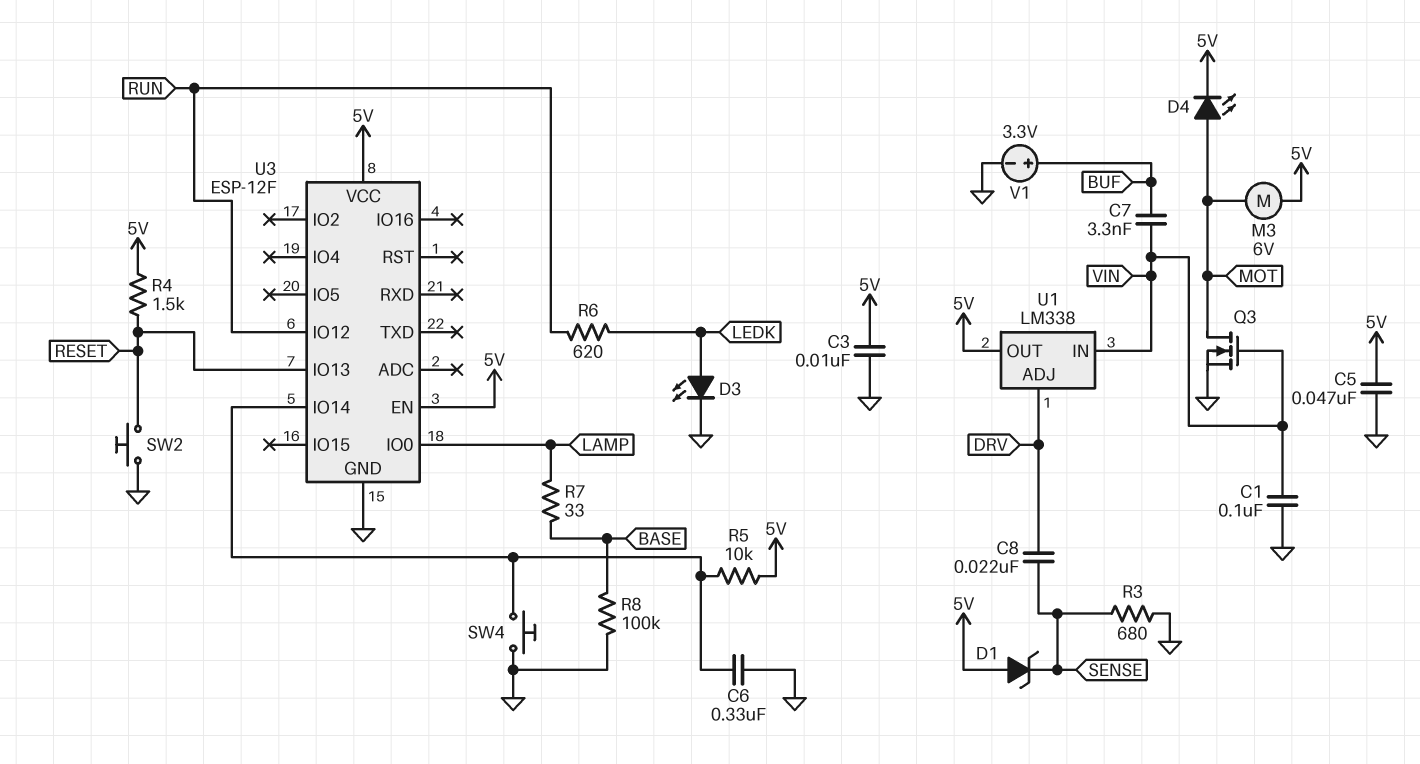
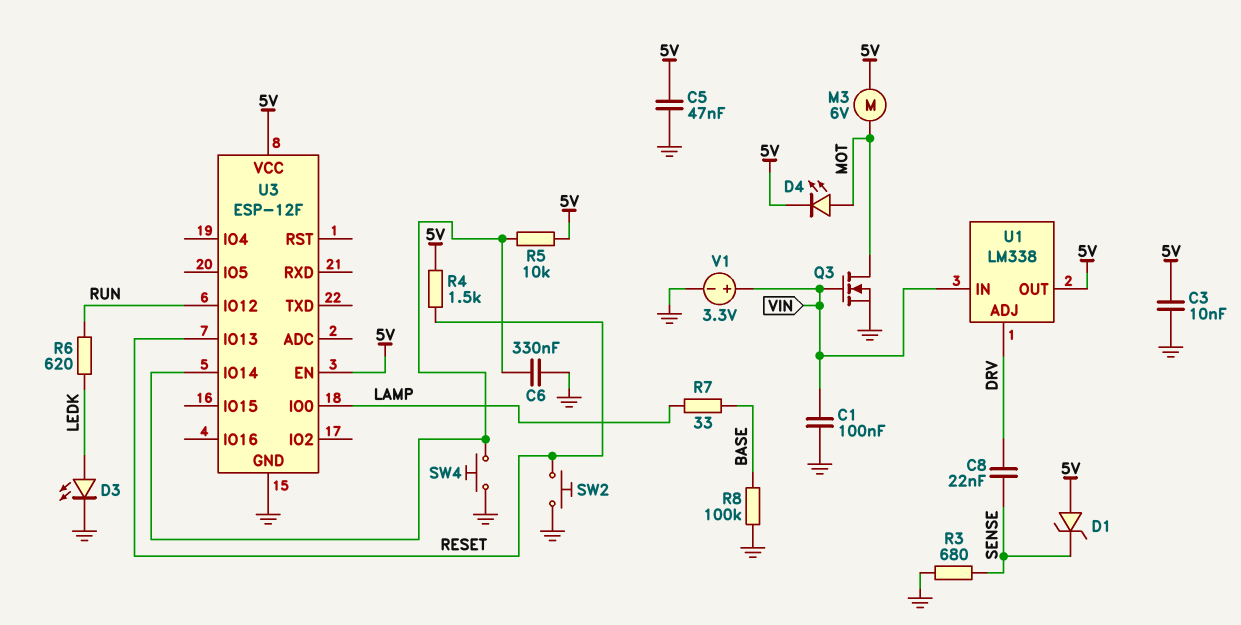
C7: 3.3nF (BUF, VIN) -> none
V1: 3.3V (plus BUF, minus GND) -> 3.3V (plus VIN, minus GND)

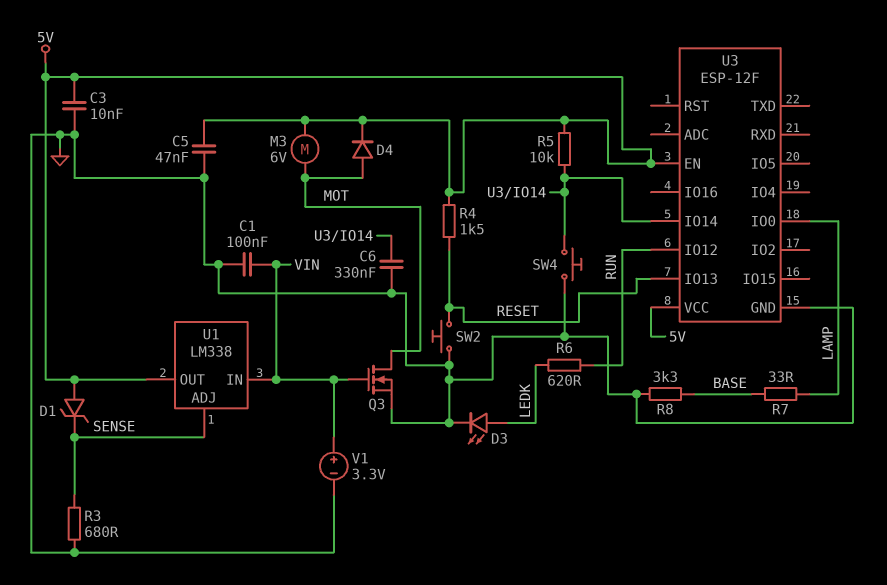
C8: 22nF (DRV, SENSE) -> none
D4: LED (A MOT, K 5V) -> diode (A MOT, K 5V)
R8: 100k (BASE, GND) -> 3.3k (BASE, GND)
U1 pin ADJ: DRV -> SENSE

